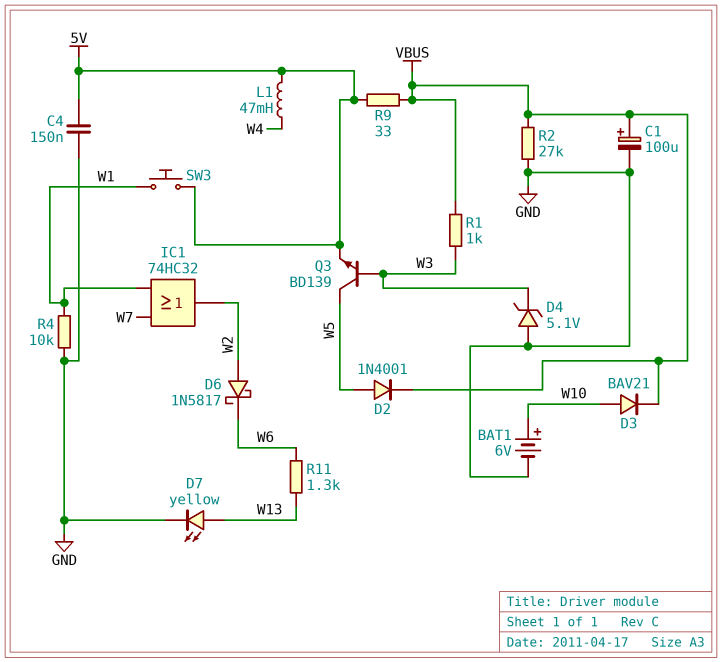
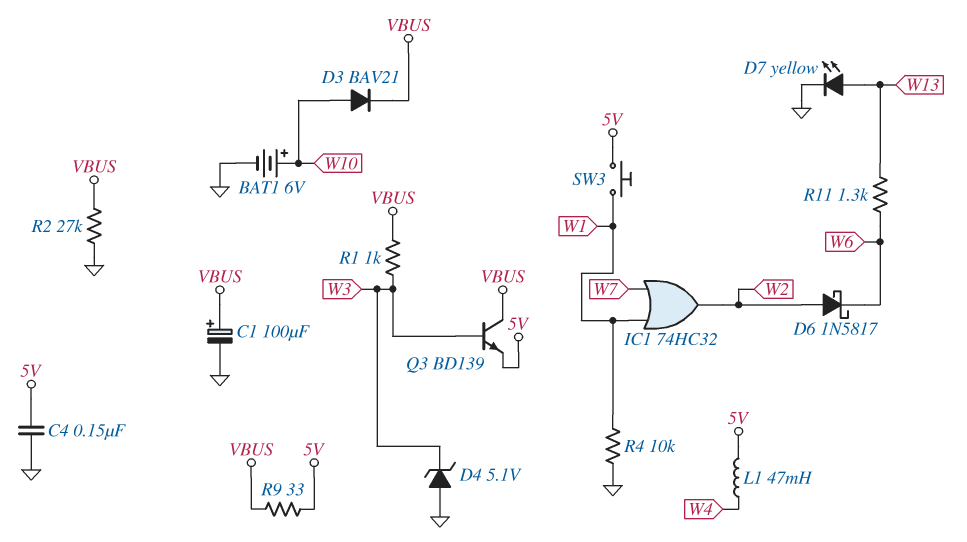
D2: diode 1N4001 (A W5, K VBUS) -> none
Q3: NPN BD139 (B W3, C W5, E 5V) -> NPN BD139 (B W3, C VBUS, E 5V)

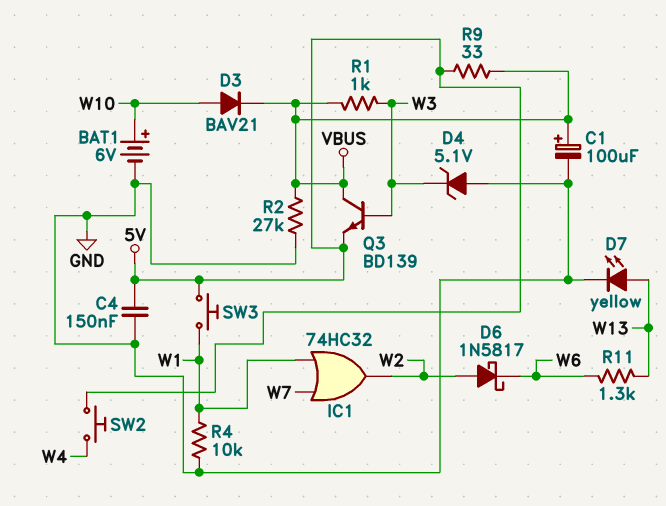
L1: 47mH (5V, W4) -> none
SW2: none -> button (5V, W4)

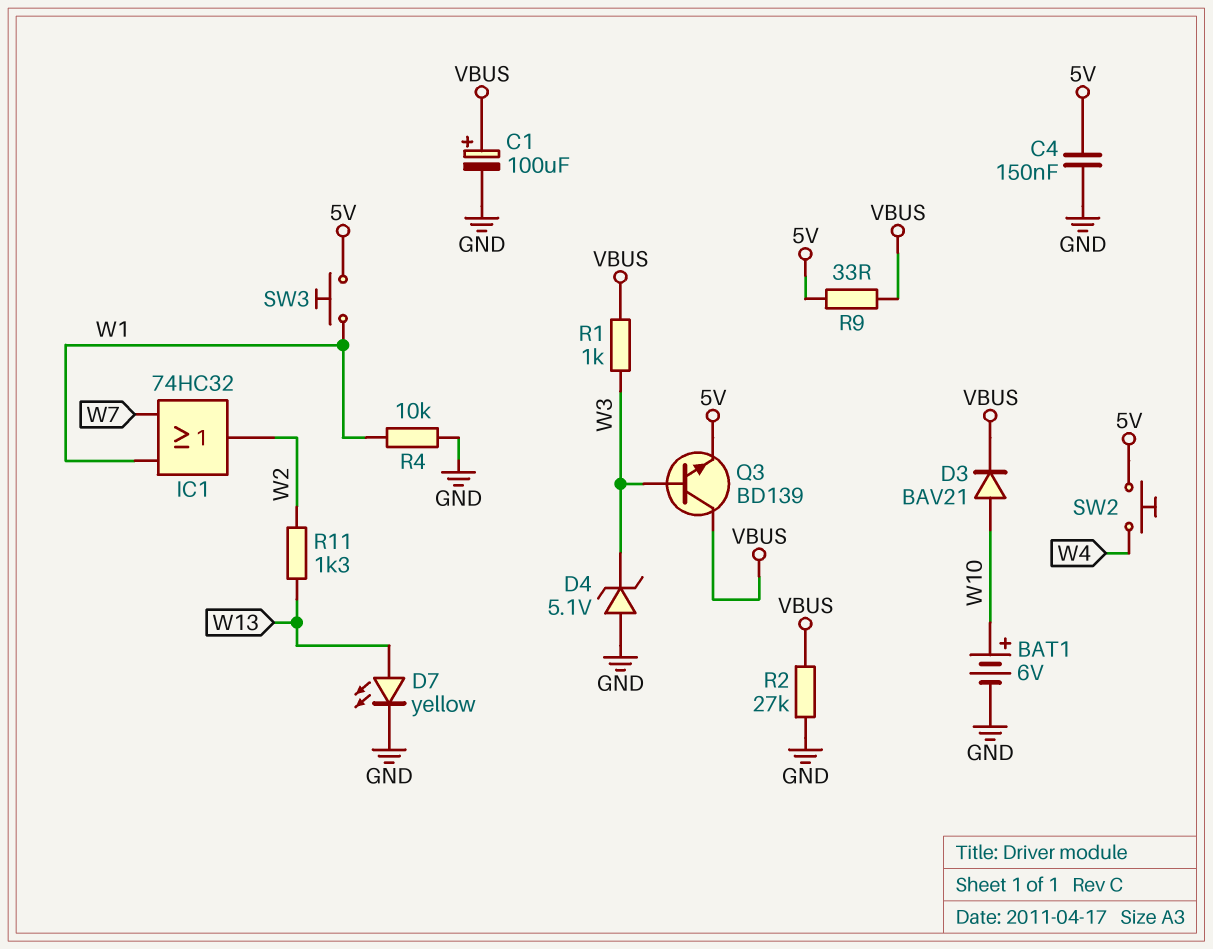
D6: schottky 1N5817 (A W2, K W6) -> none
R11: 1.3k (W6, W13) -> 1.3k (W2, W13)

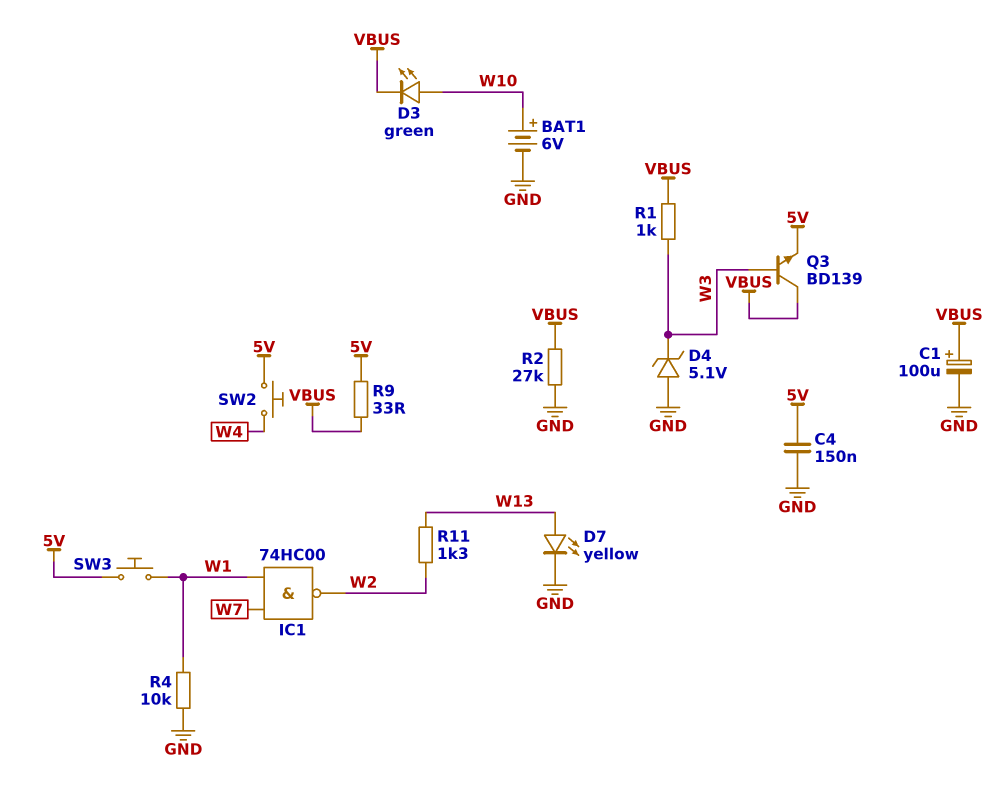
D3: diode BAV21 (A W10, K VBUS) -> LED green (A W10, K VBUS)
IC1: OR 74HC32 (in W1, in W7, out W2) -> NAND 74HC00 (in W1, in W7, out W2)

